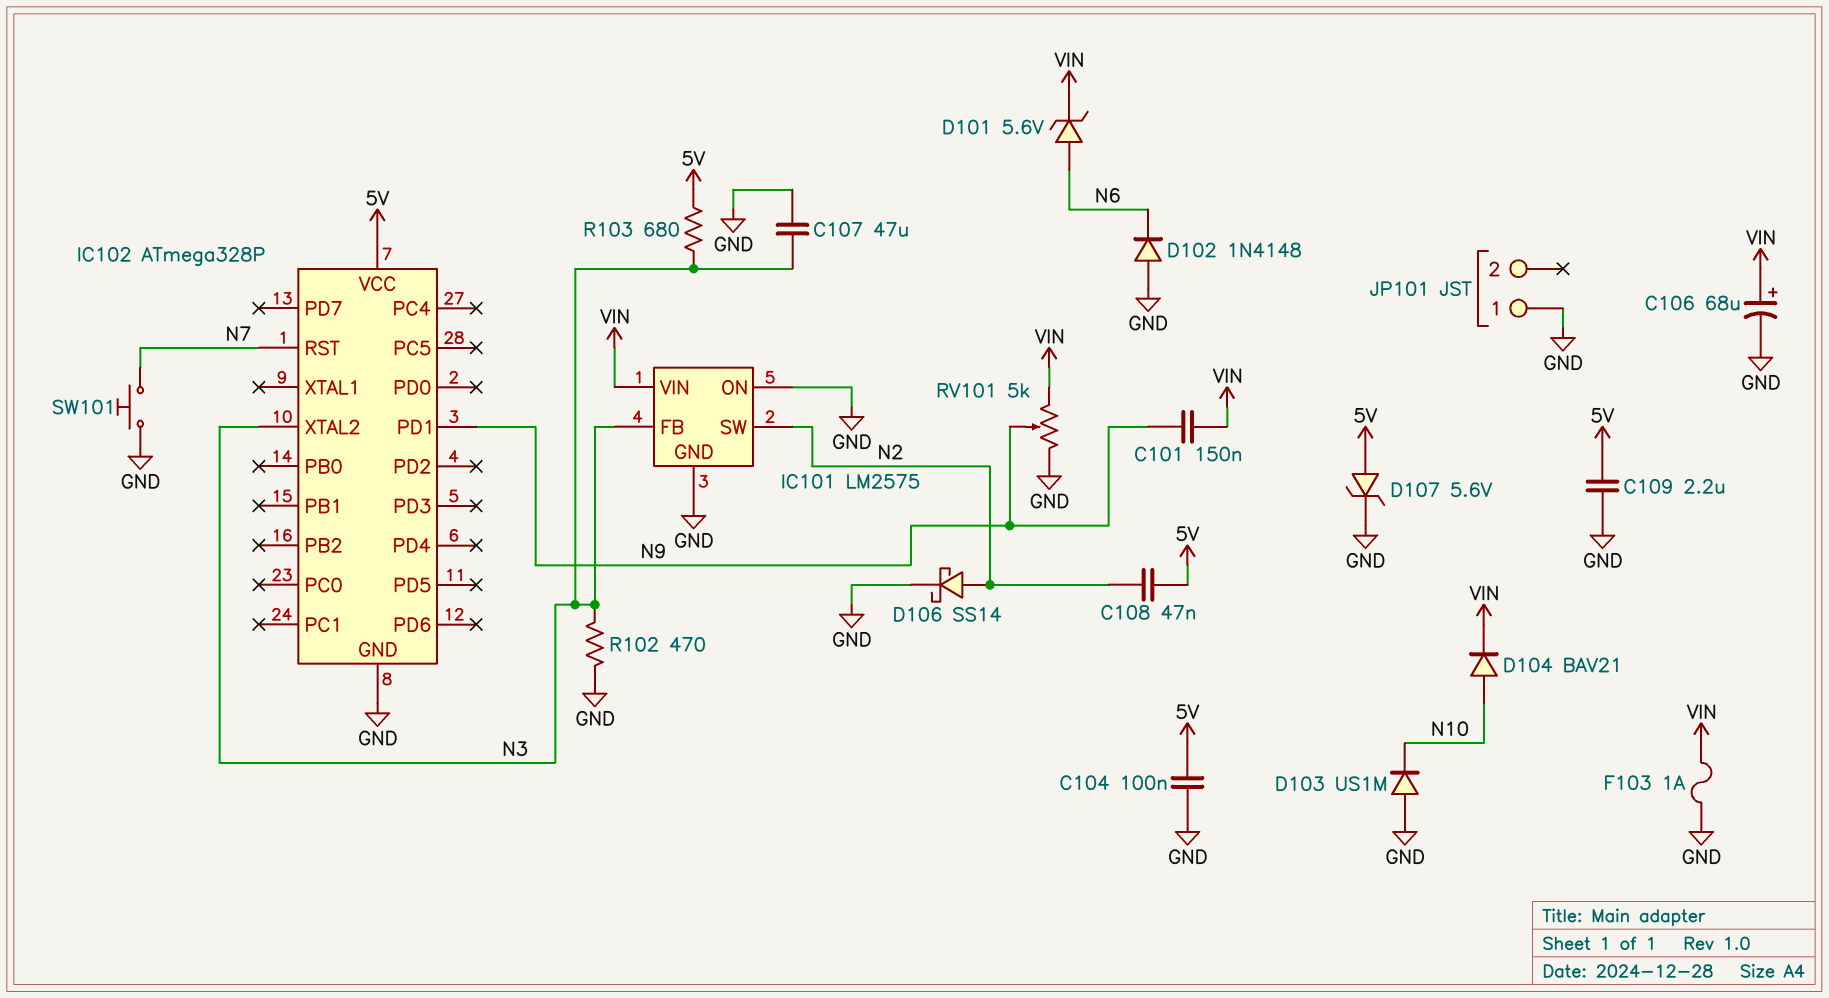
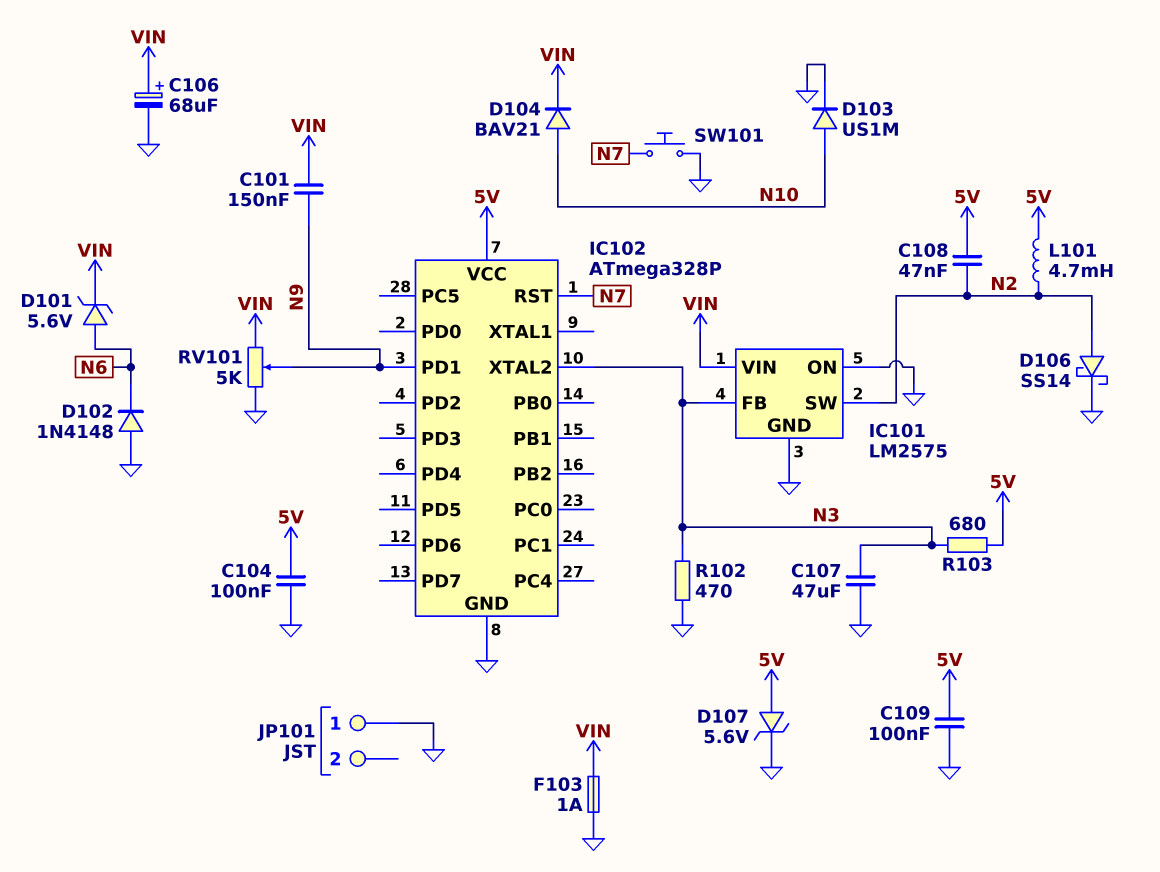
C109: 2.2uF (5V, GND) -> 100nF (5V, GND)
D103: diode US1M (A GND, K N10) -> diode US1M (A N10, K GND)
L101: none -> 4.7mH (5V, N2)

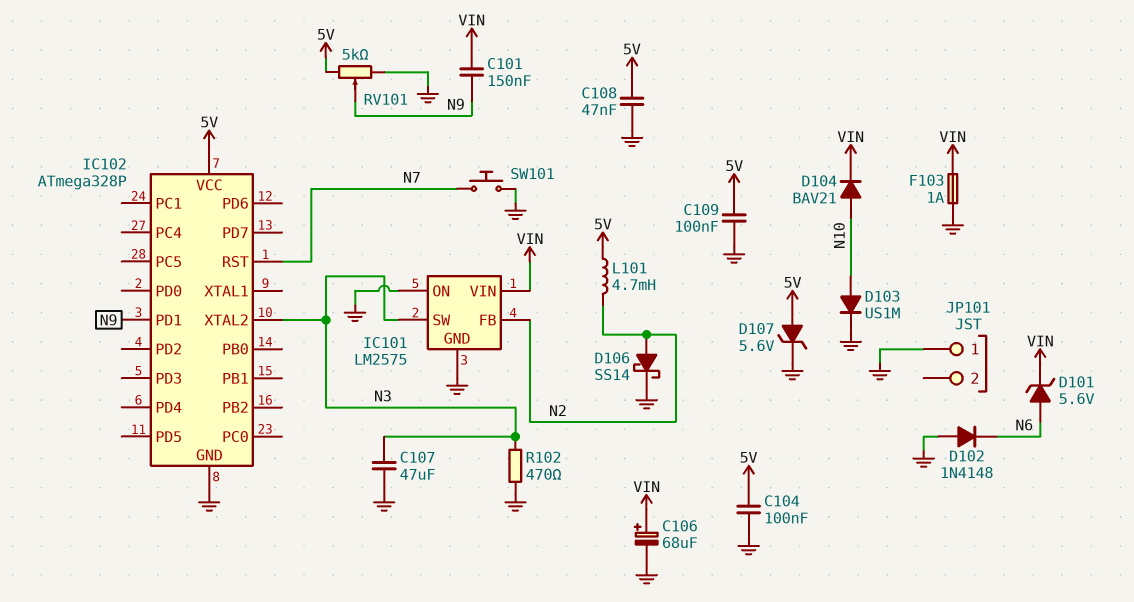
C108: 47nF (5V, N2) -> 47nF (5V, GND)
IC101 pin FB: N3 -> N2
IC101 pin SW: N2 -> N3
R103: 680 (5V, N3) -> none
RV101: 5k (GND, VIN, wiper N9) -> 5k (5V, GND, wiper N9)

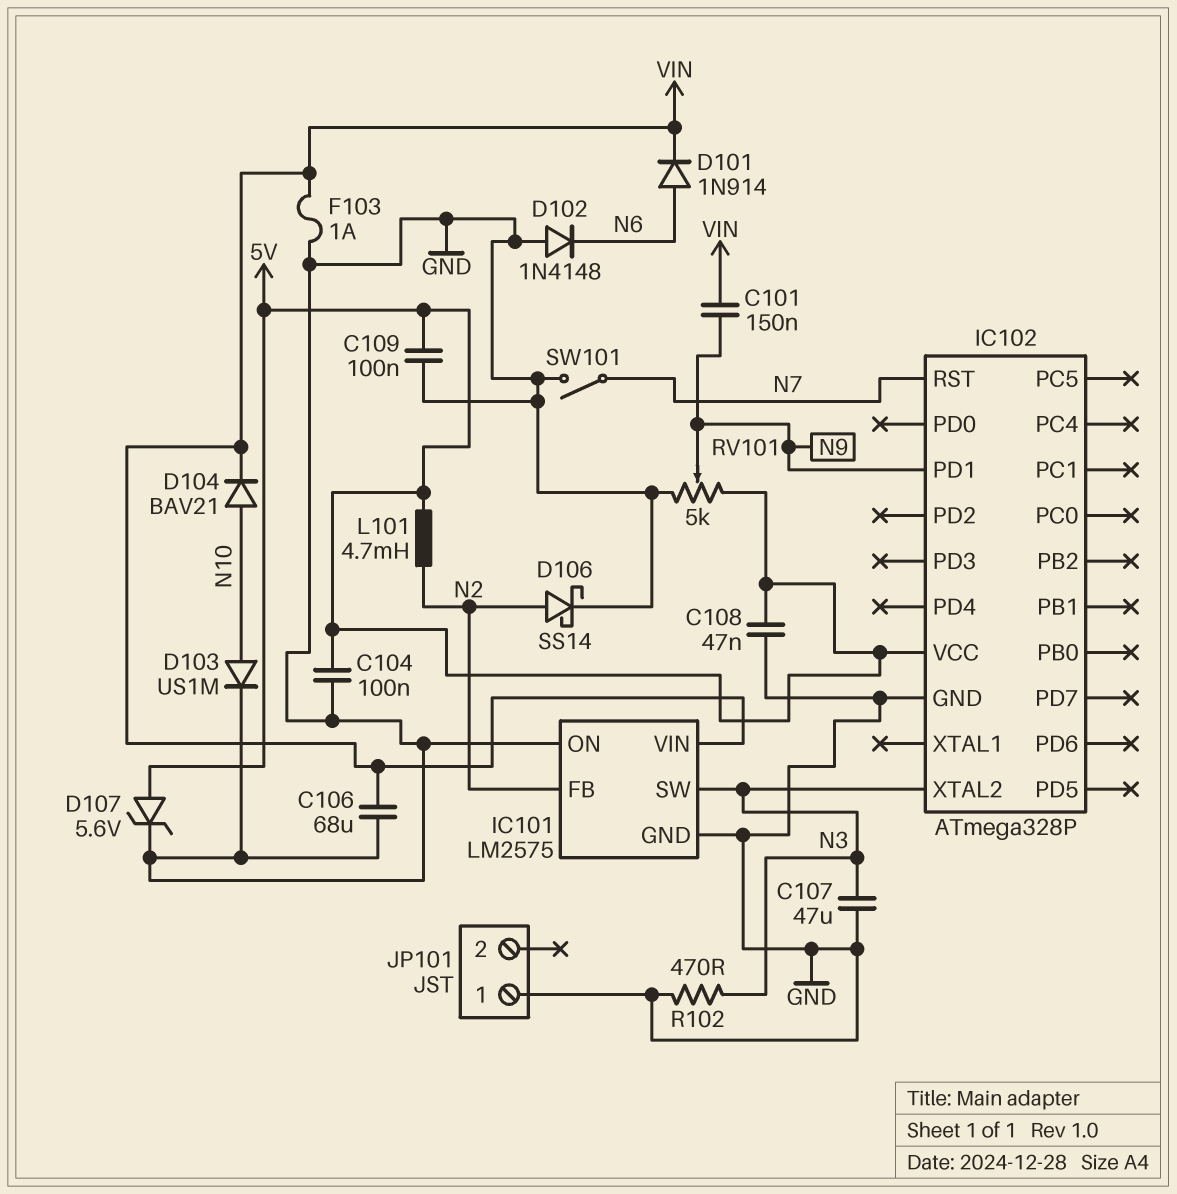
C106: 68uF (plus VIN, minus GND) -> 68uF (GND, VIN)
D101: zener 5.6V (A N6, K VIN) -> diode 1N914 (A N6, K VIN)
SW101: button (GND, N7) -> switch (GND, N7)

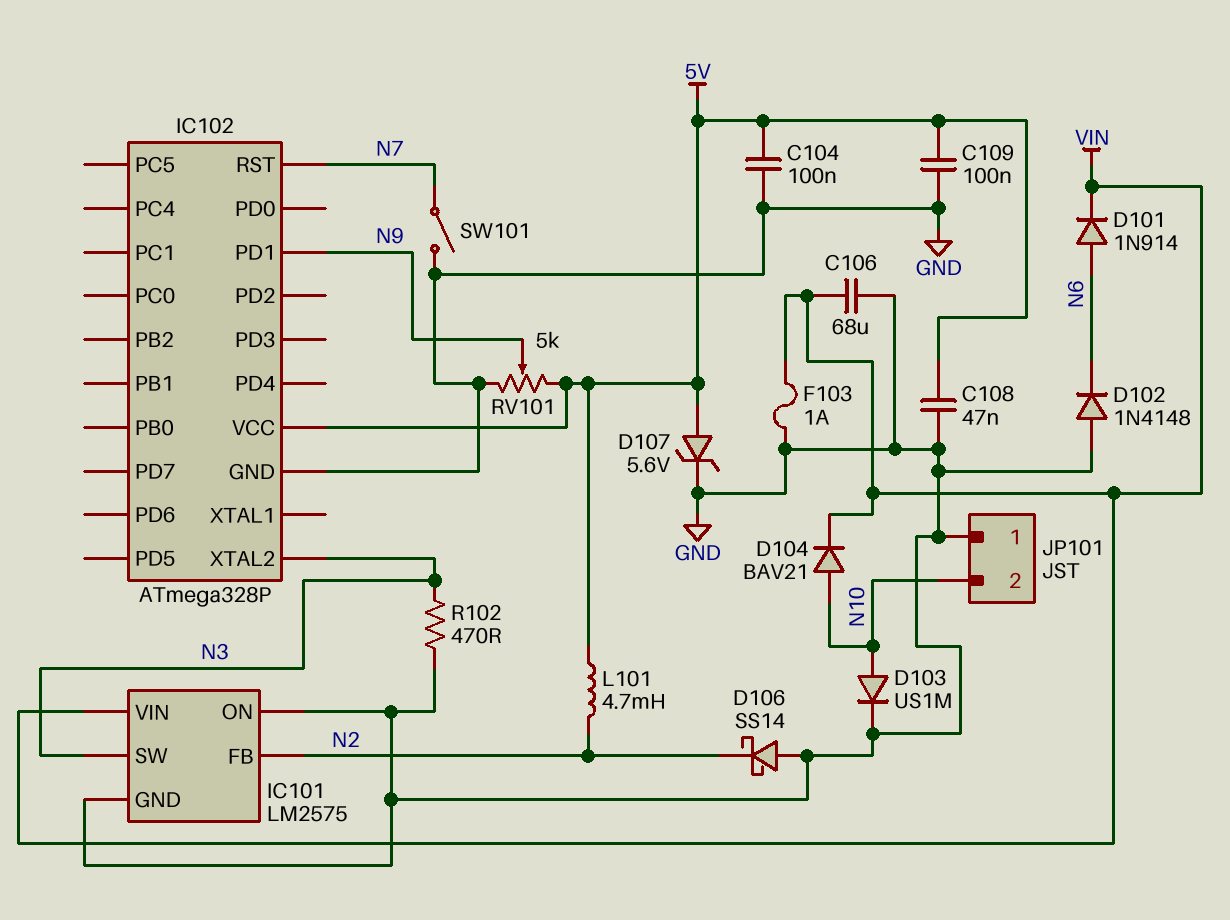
C101: 150nF (N9, VIN) -> none
C107: 47uF (GND, N3) -> none
D106: schottky SS14 (A N2, K GND) -> schottky SS14 (A GND, K N2)
JP101 pin 2: none -> N10

